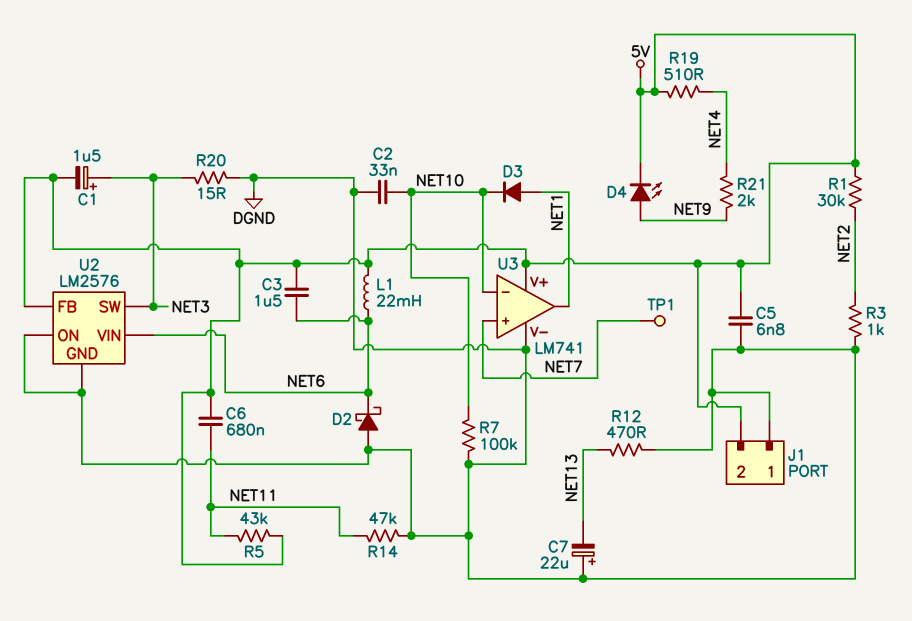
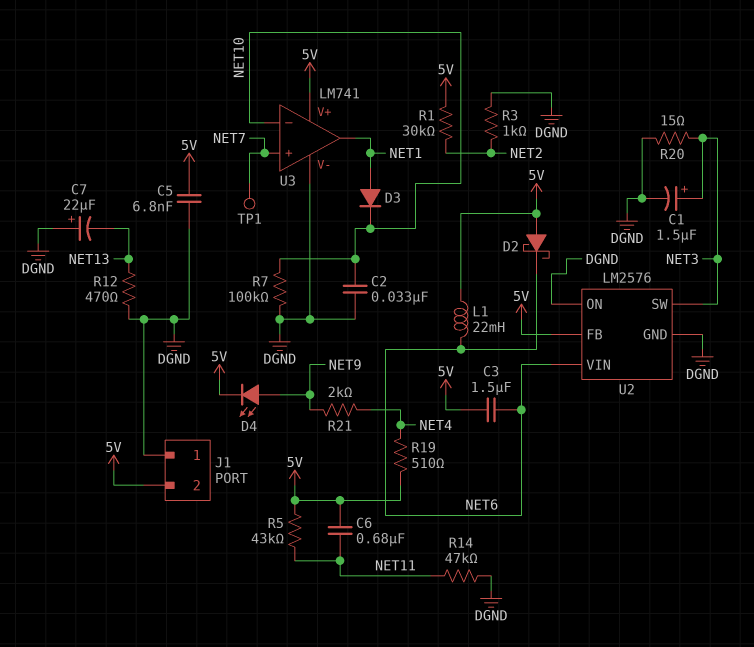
C1: 1.5uF (plus NET3, minus 5V) -> 1.5uF (plus NET3, minus DGND)
D2: schottky (A DGND, K NET6) -> schottky (A 5V, K NET6)

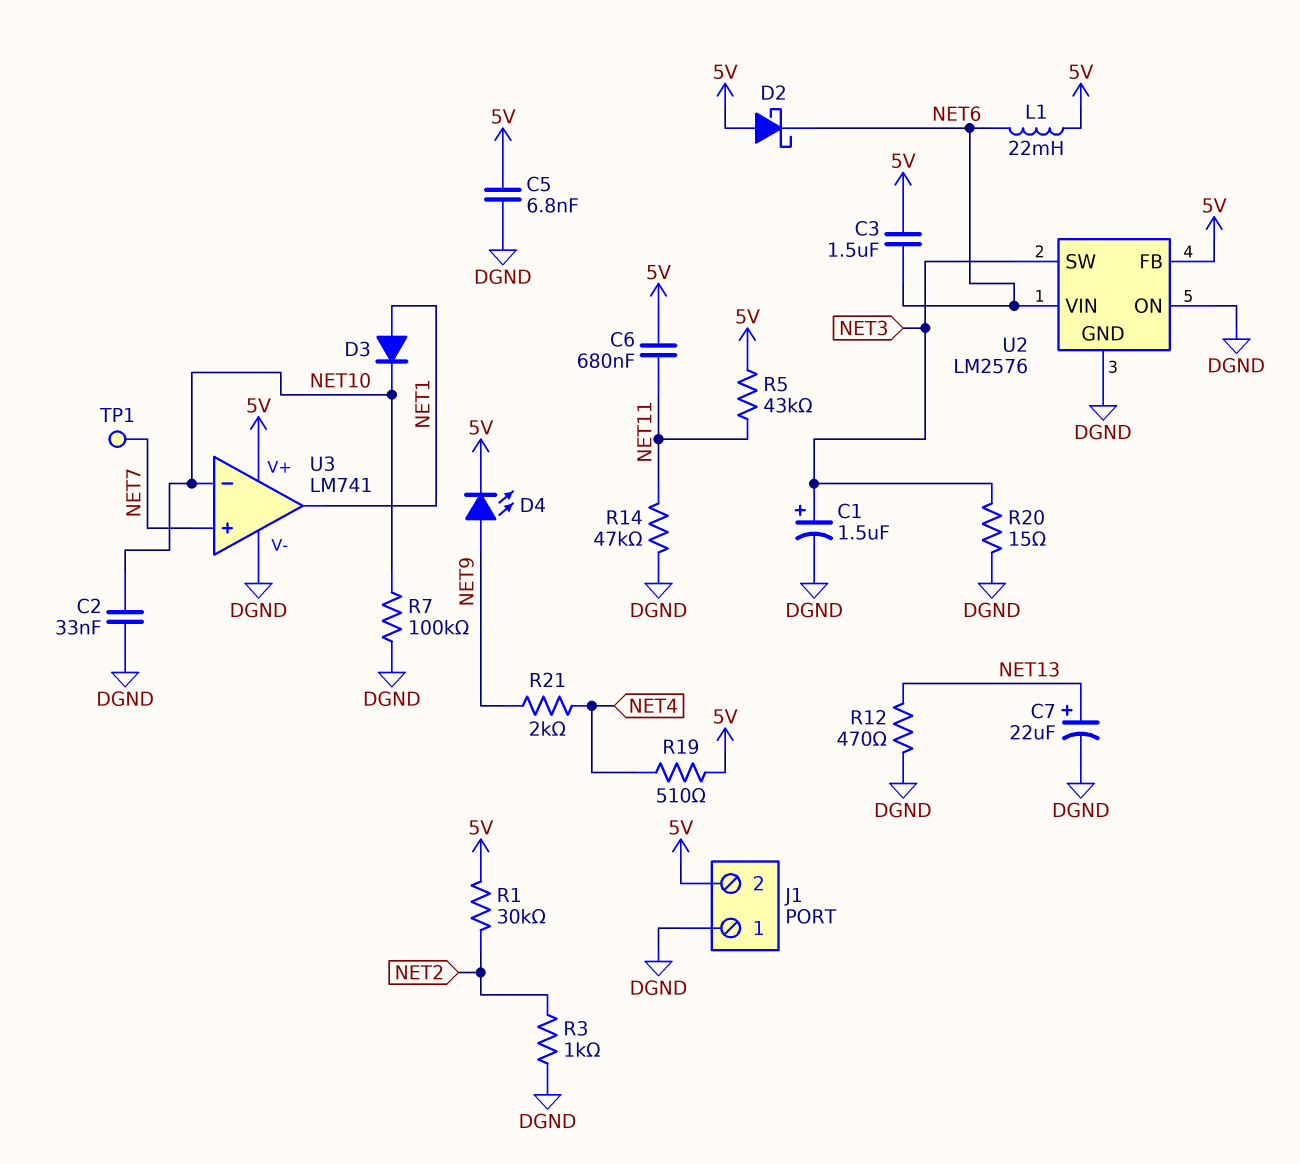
C7: 22uF (plus DGND, minus NET13) -> 22uF (plus NET13, minus DGND)

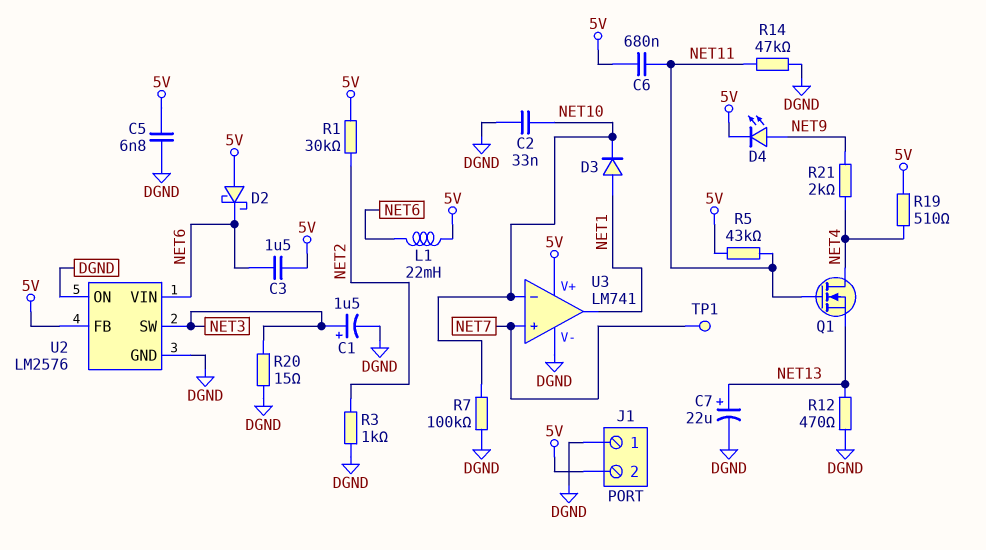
Q1: none -> NMOS (G NET11, D NET4, S NET13)

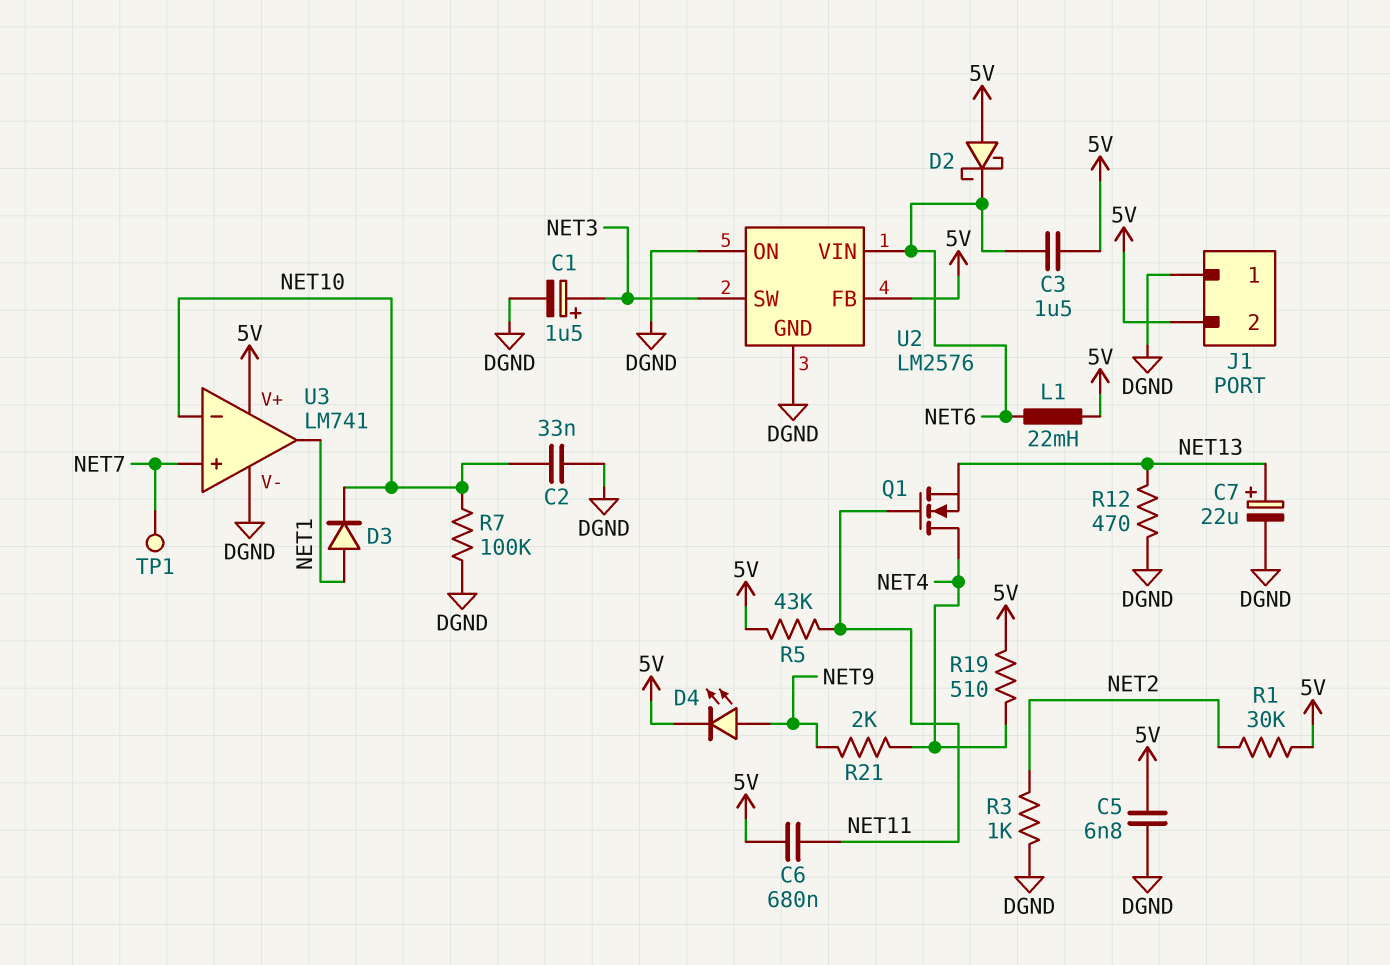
R14: 47k (DGND, NET11) -> none
R20: 15 (DGND, NET3) -> none

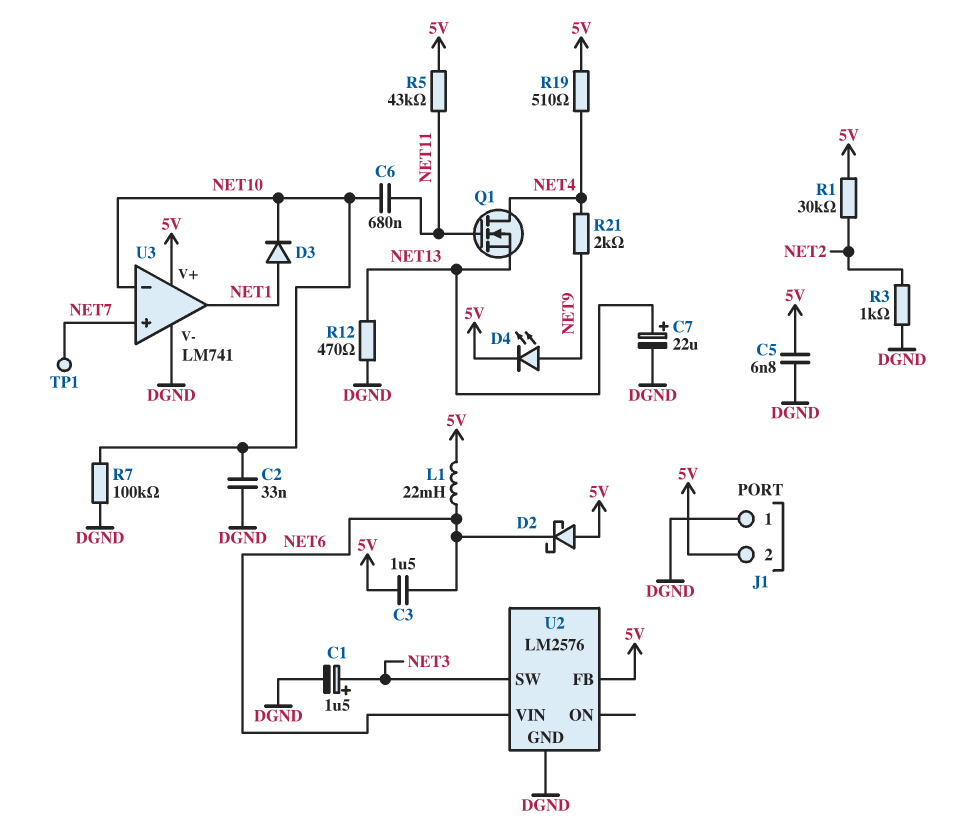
C6: 680nF (5V, NET11) -> 680nF (NET10, NET11)
U2 pin ON: DGND -> none

